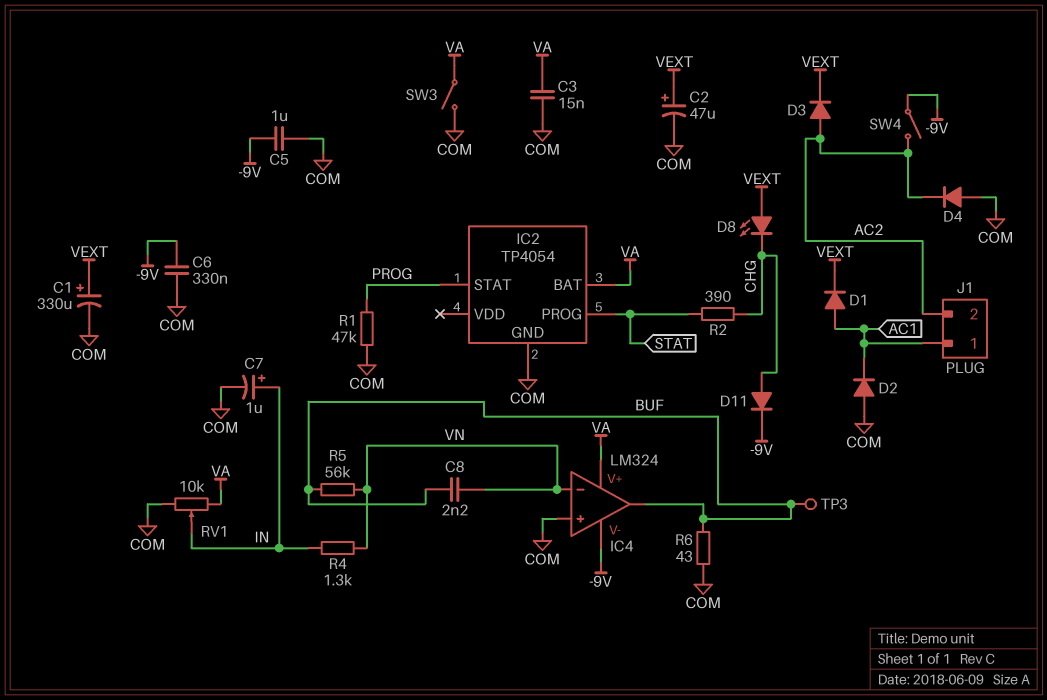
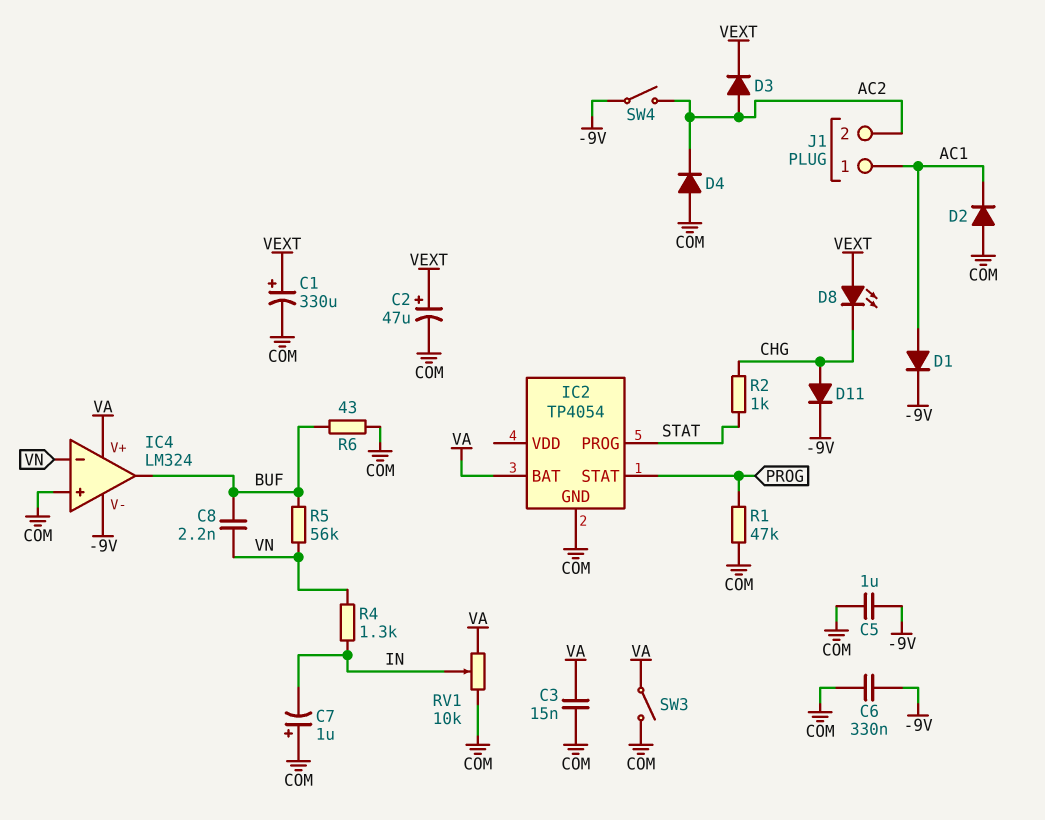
C7: 1uF (plus IN, minus COM) -> 1uF (plus COM, minus IN)
D1: diode (A AC1, K VEXT) -> diode (A AC1, K -9V)
R2: 390 (CHG, STAT) -> 1k (CHG, STAT)
TP3: test point (BUF) -> none

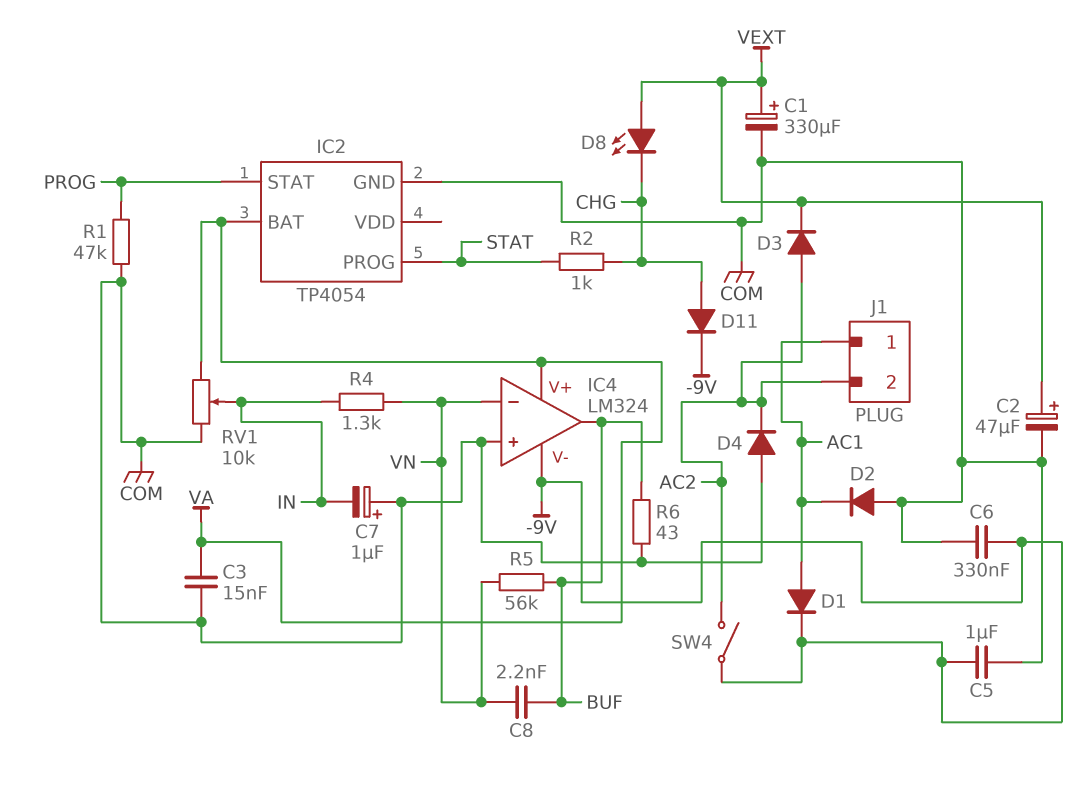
SW3: switch (COM, VA) -> none

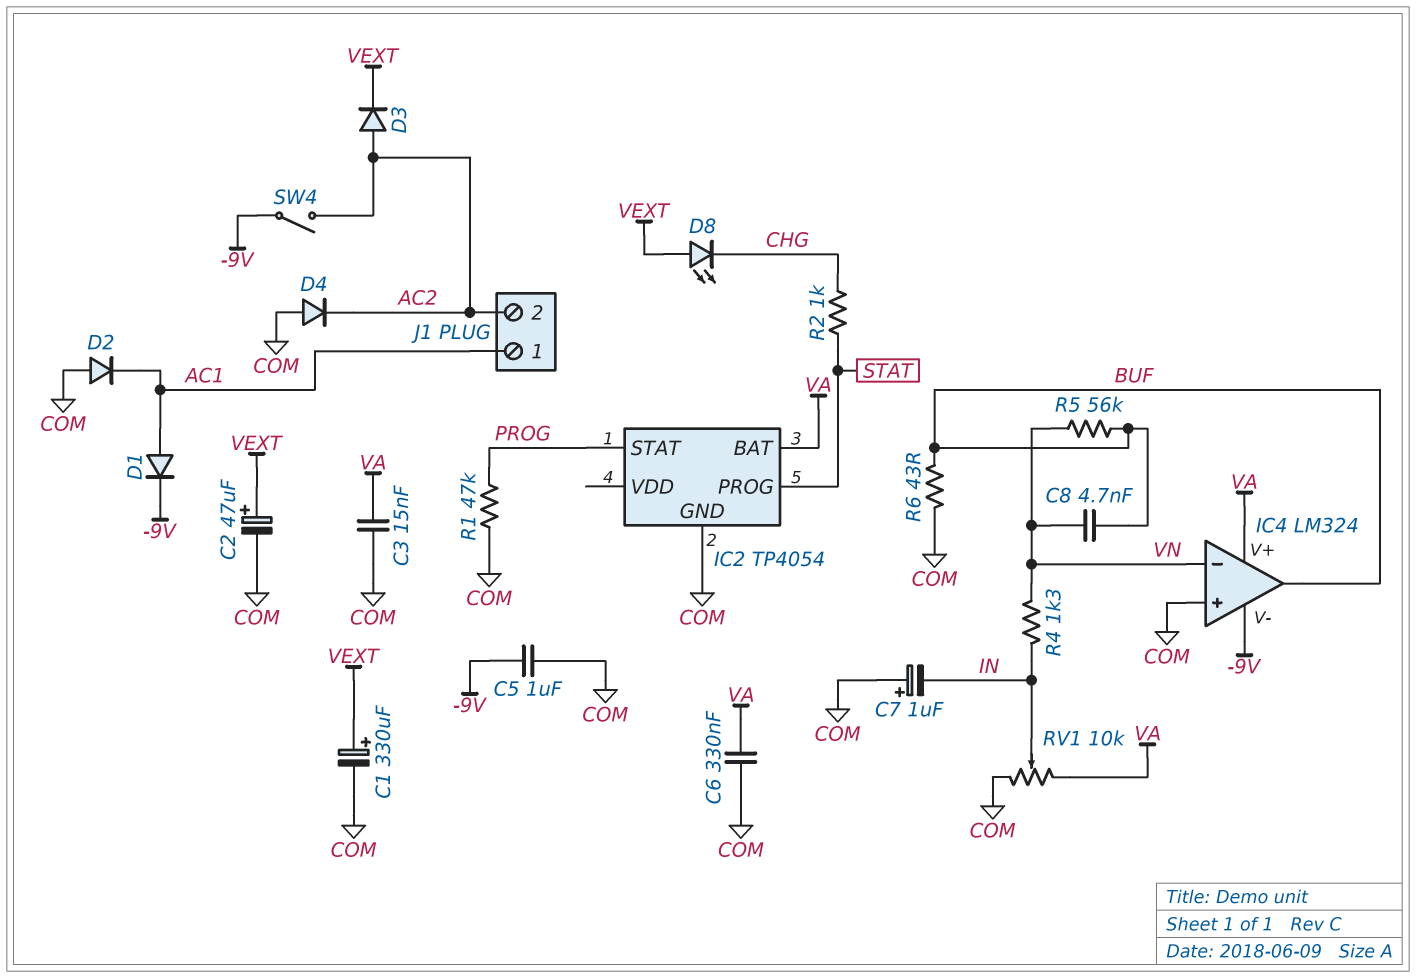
C6: 330nF (-9V, COM) -> 330nF (COM, VA)
C8: 2.2nF (BUF, VN) -> 4.7nF (BUF, VN)
D11: diode (A CHG, K -9V) -> none

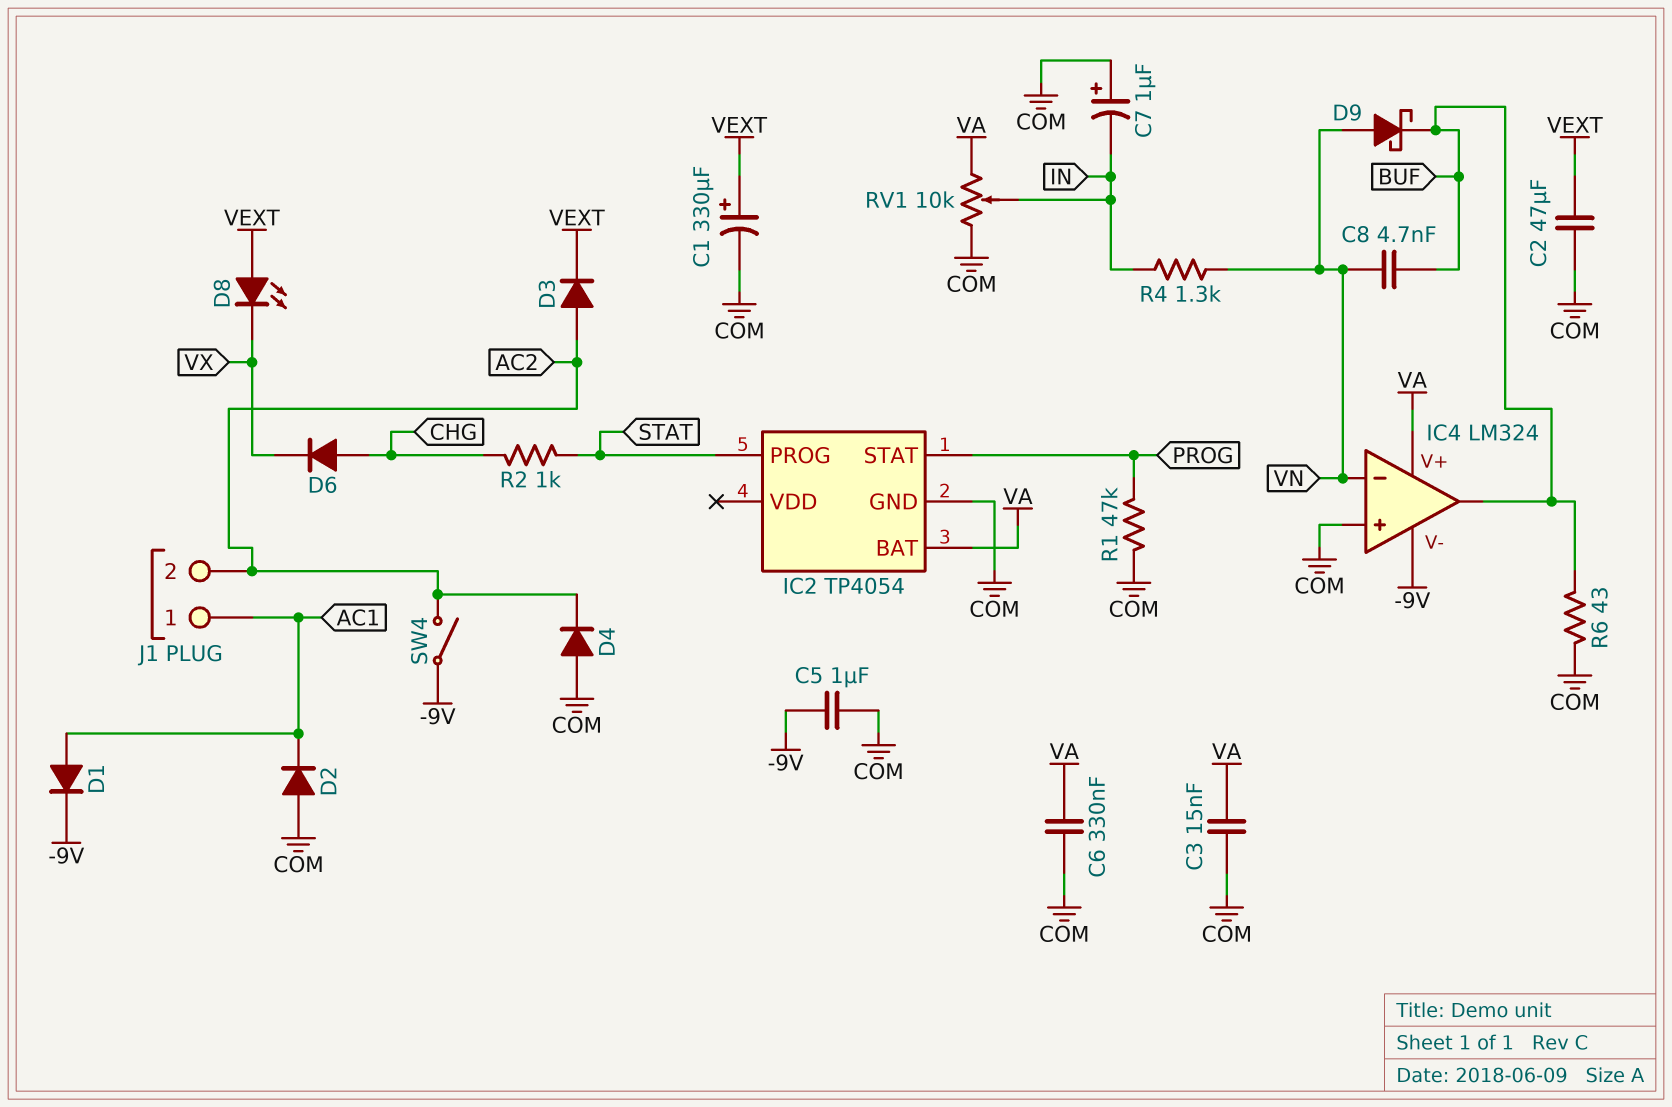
C2: 47uF (plus VEXT, minus COM) -> 47uF (COM, VEXT)
D6: none -> diode (A CHG, K VX)
D8: LED (A VEXT, K CHG) -> LED (A VEXT, K VX)
D9: none -> schottky (A VN, K BUF)
R5: 56k (BUF, VN) -> none

